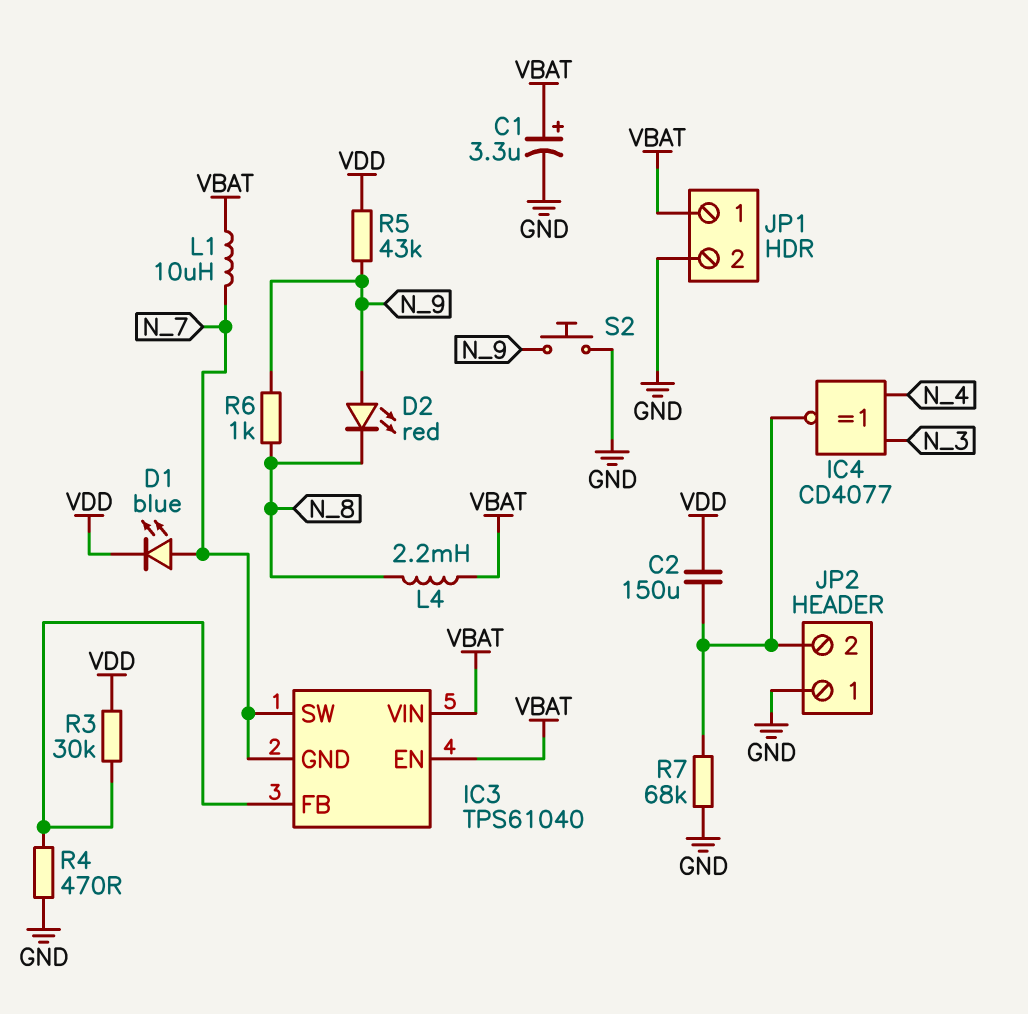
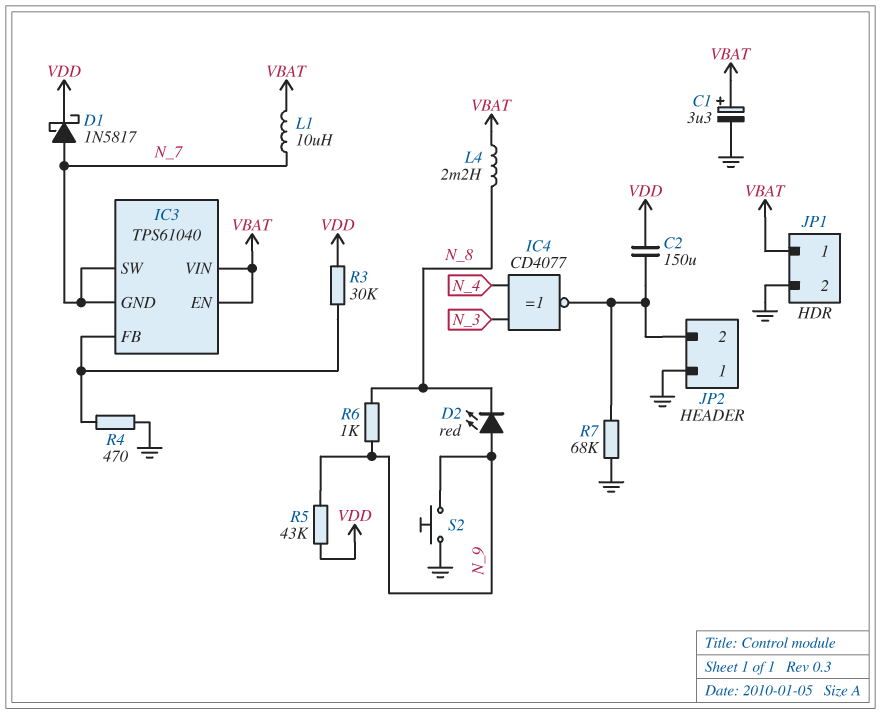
D1: LED blue (A N_7, K VDD) -> schottky 1N5817 (A N_7, K VDD)

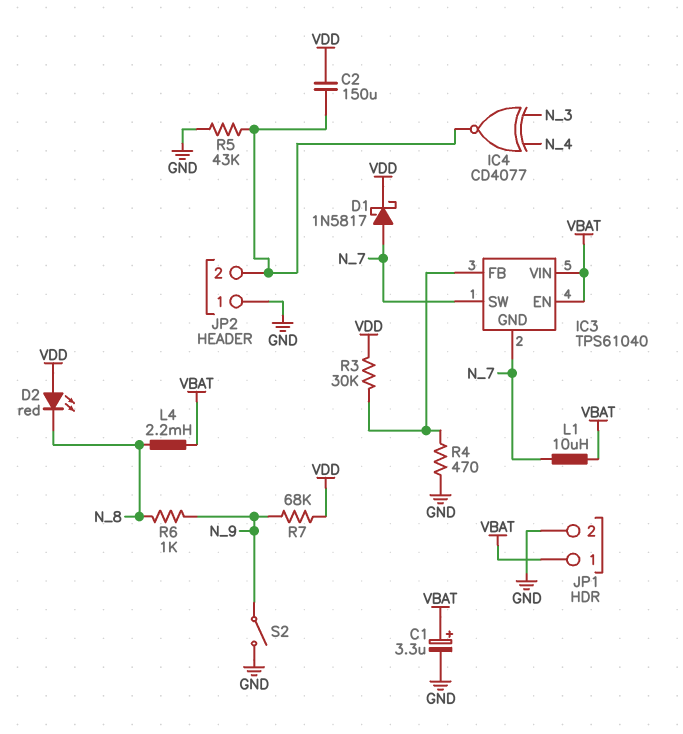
D2: LED red (A N_9, K N_8) -> LED red (A VDD, K N_8)
R5: 43k (N_9, VDD) -> 43k (GND, JP2/2)
R7: 68k (GND, JP2/2) -> 68k (N_9, VDD)
S2: button (GND, N_9) -> switch (GND, N_9)

